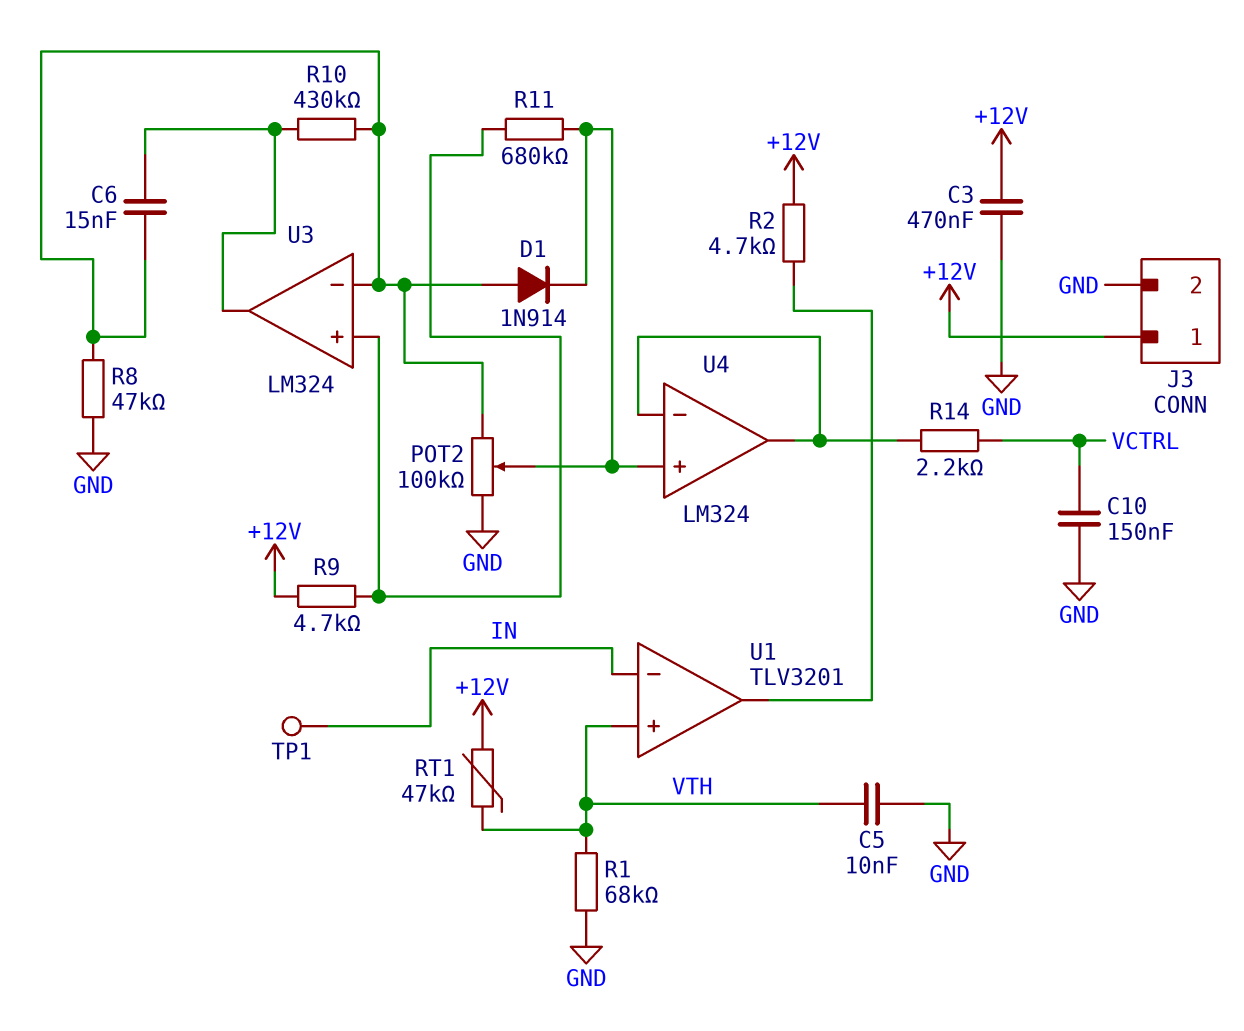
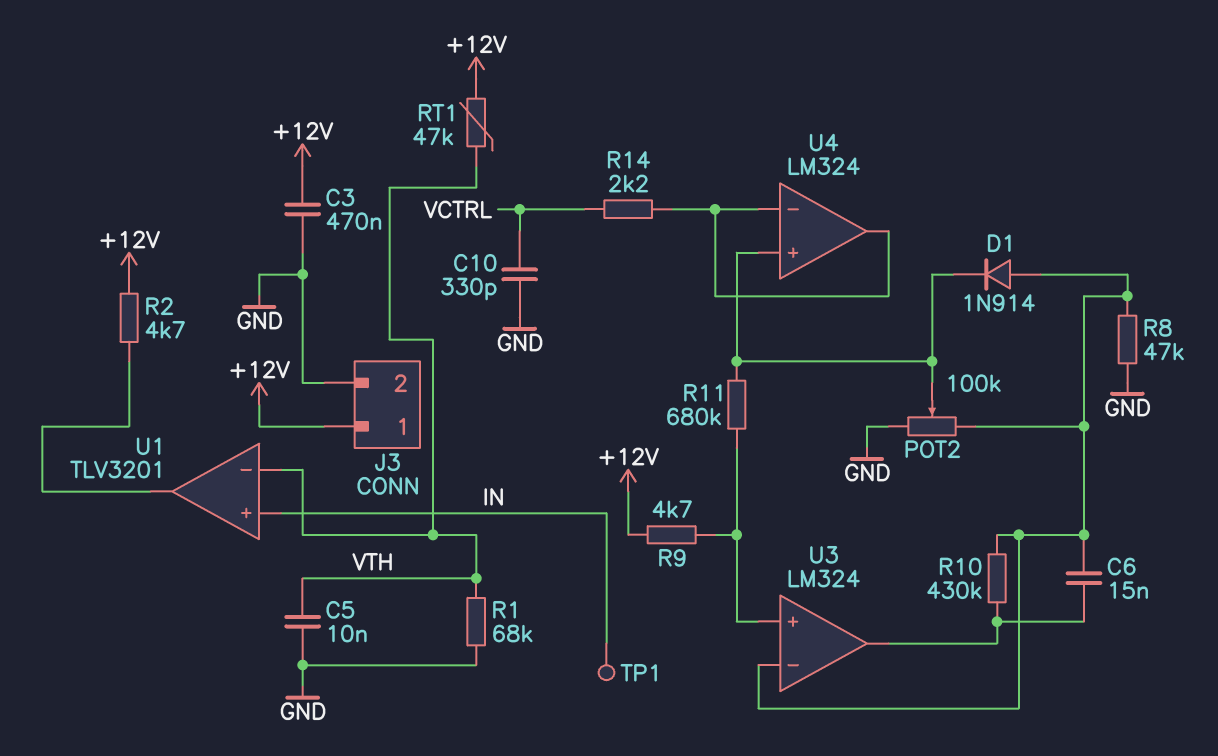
C10: 150nF (GND, VCTRL) -> 330pF (GND, VCTRL)
U1 pin in+: VTH -> IN
U1 pin in-: IN -> VTH

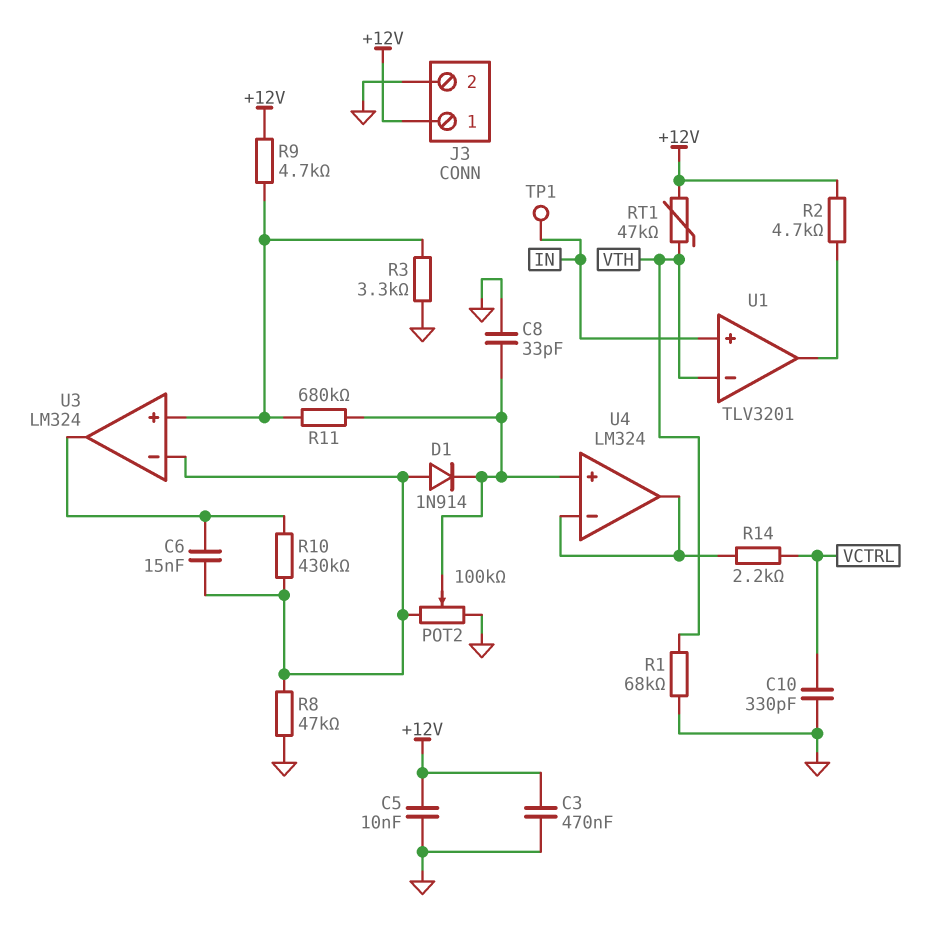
C5: 10nF (GND, VTH) -> 10nF (+12V, GND)
C8: none -> 33pF (GND, U4/in+)
R3: none -> 3.3k (GND, U3/in+)

